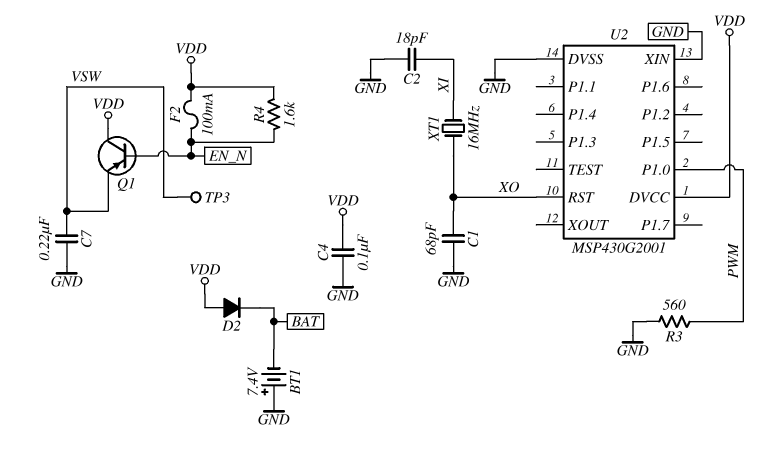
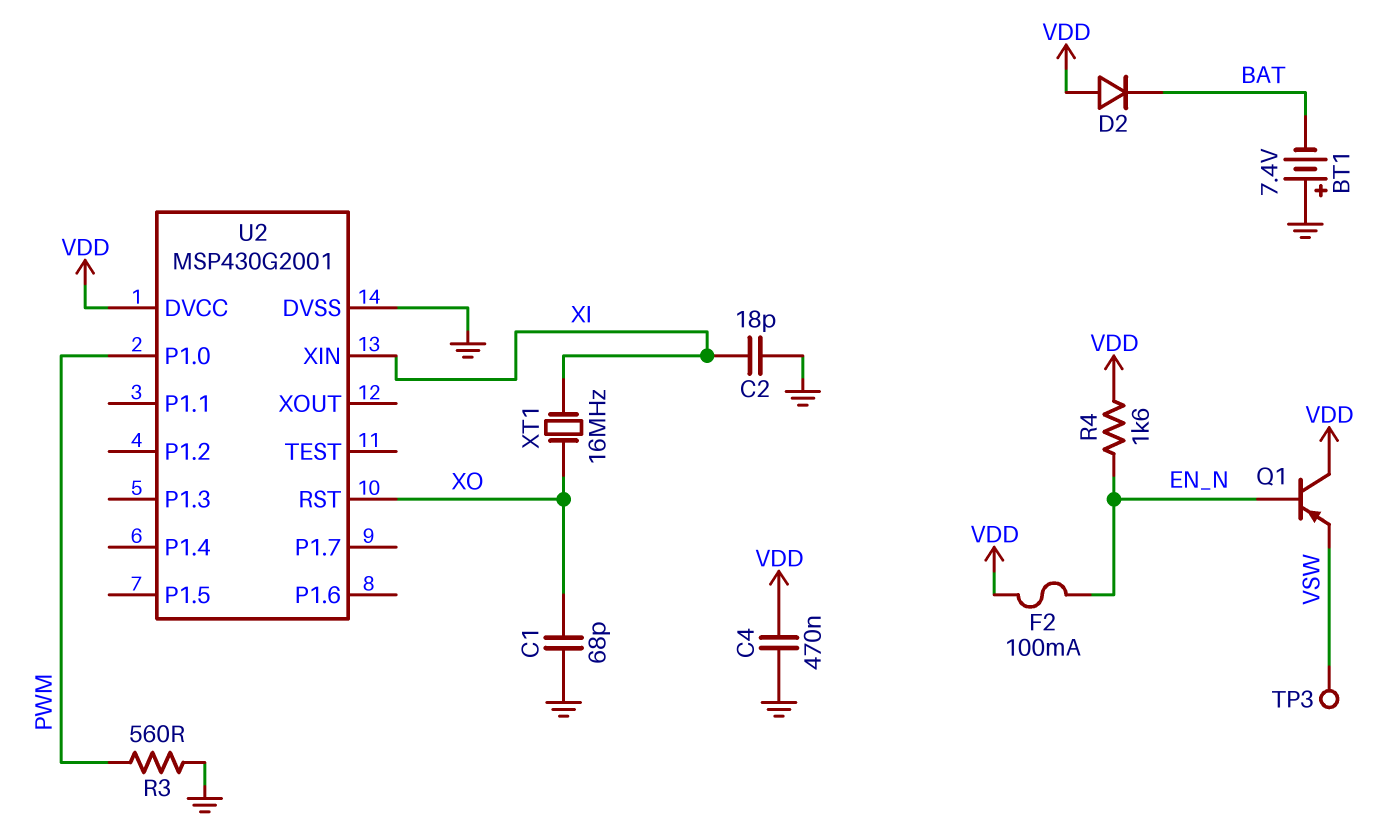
C4: 100nF (GND, VDD) -> 470nF (GND, VDD)
C7: 220nF (GND, VSW) -> none
U2 pin XIN: GND -> XI

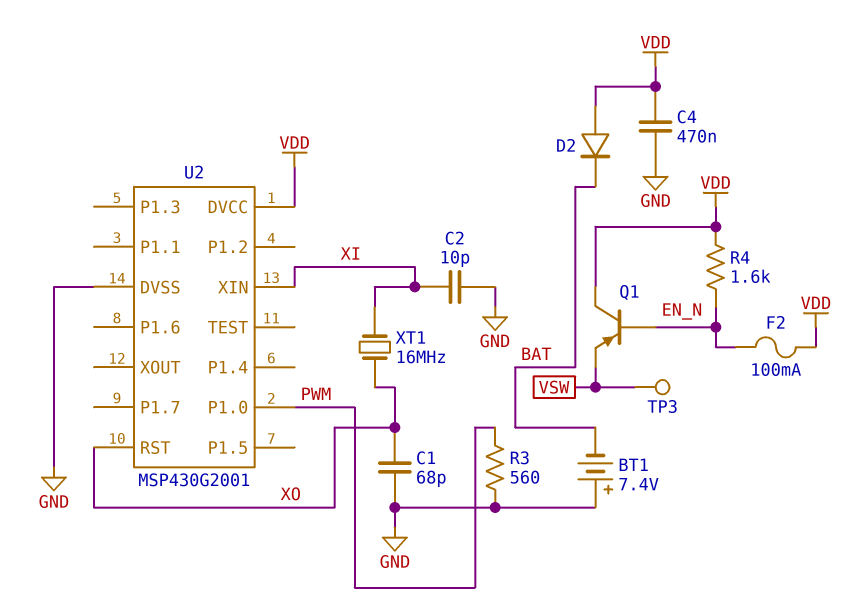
C2: 18pF (GND, XI) -> 10pF (GND, XI)

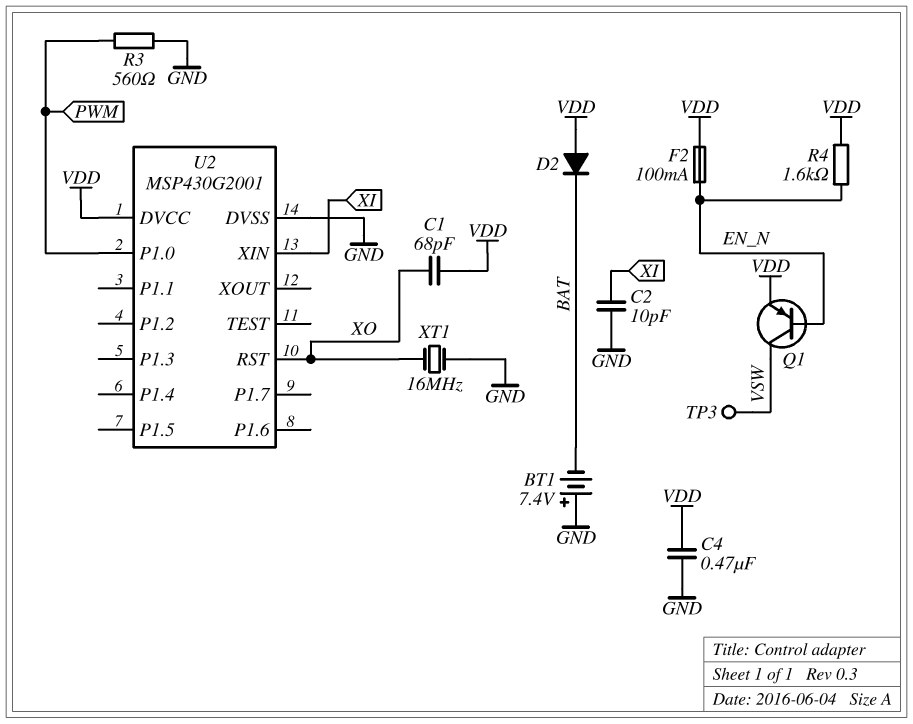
C1: 68pF (GND, XO) -> 68pF (VDD, XO)
Q1: PNP (B EN_N, C VDD, E VSW) -> PNP (B EN_N, C VSW, E VDD)
XT1: 16MHz (XI, XO) -> 16MHz (GND, XO)

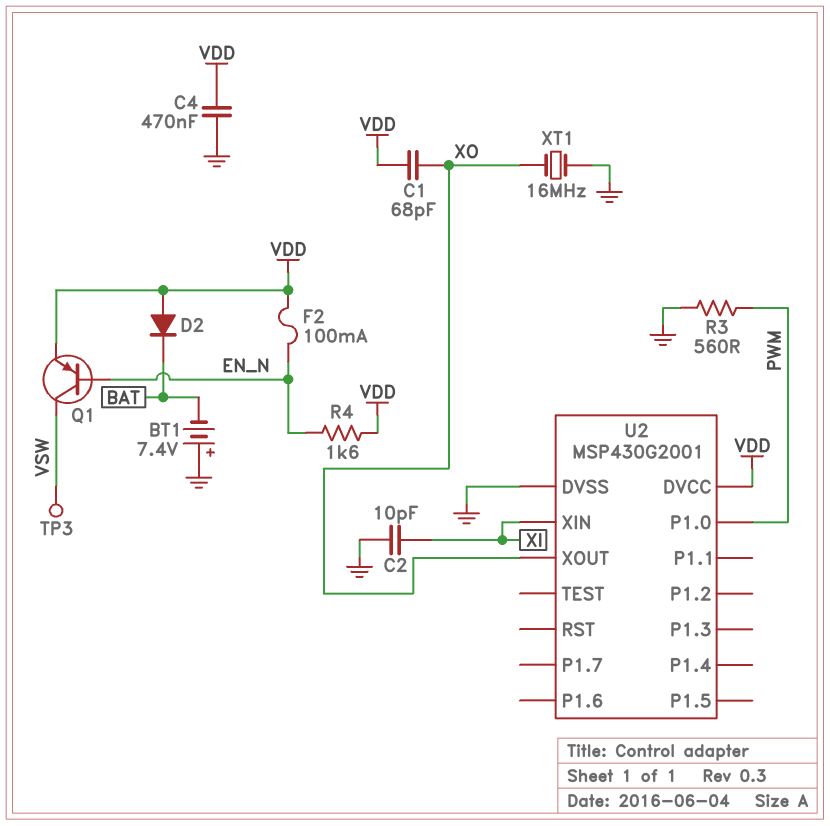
U2 pin RST: XO -> none
U2 pin XOUT: none -> XO

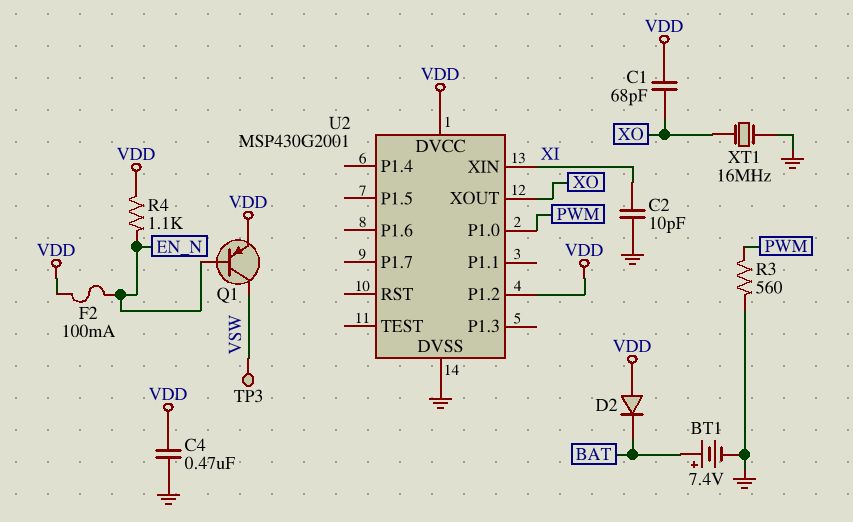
BT1: 7.4V (plus GND, minus BAT) -> 7.4V (plus BAT, minus GND)
R4: 1.6k (EN_N, VDD) -> 1.1k (EN_N, VDD)
U2 pin P1.2: none -> VDD

